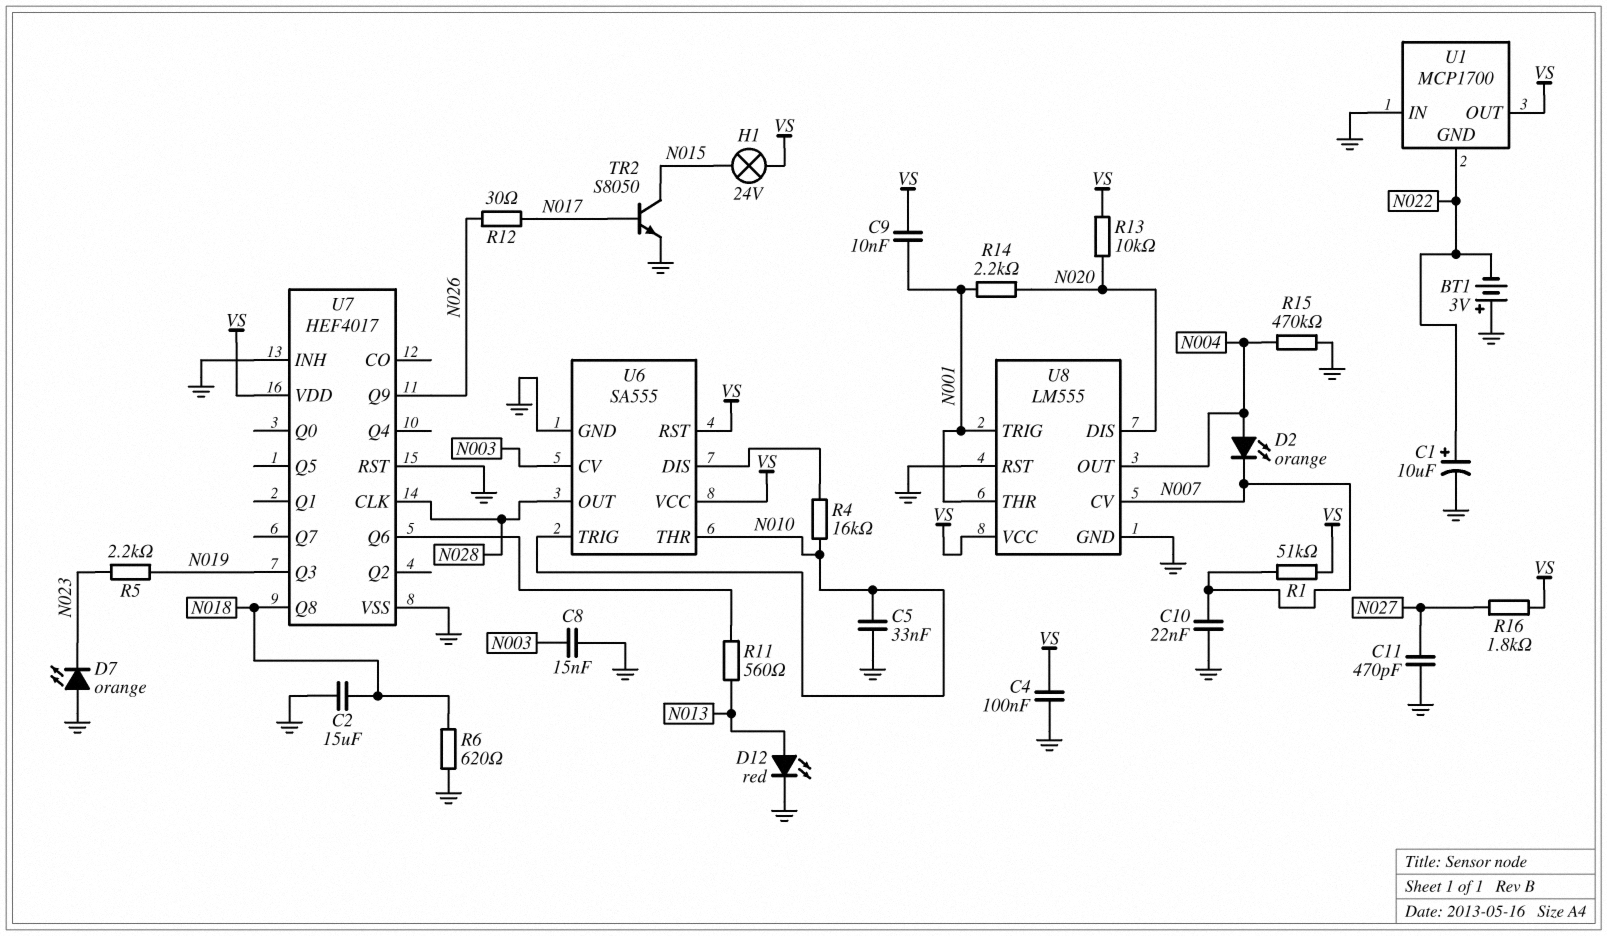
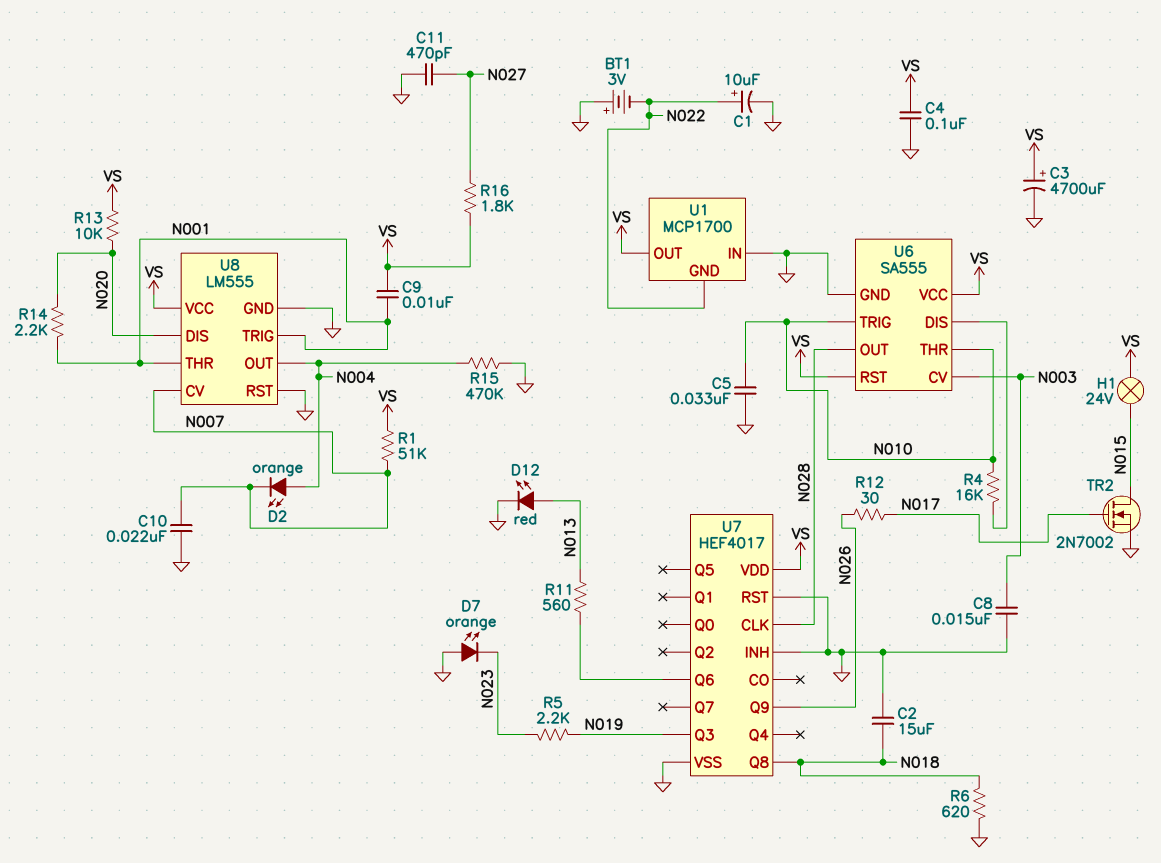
C3: none -> 4700uF (plus VS, minus GND)
TR2: NPN S8050 (B N017, C N015, E GND) -> NMOS 2N7002 (G N017, D N015, S GND)

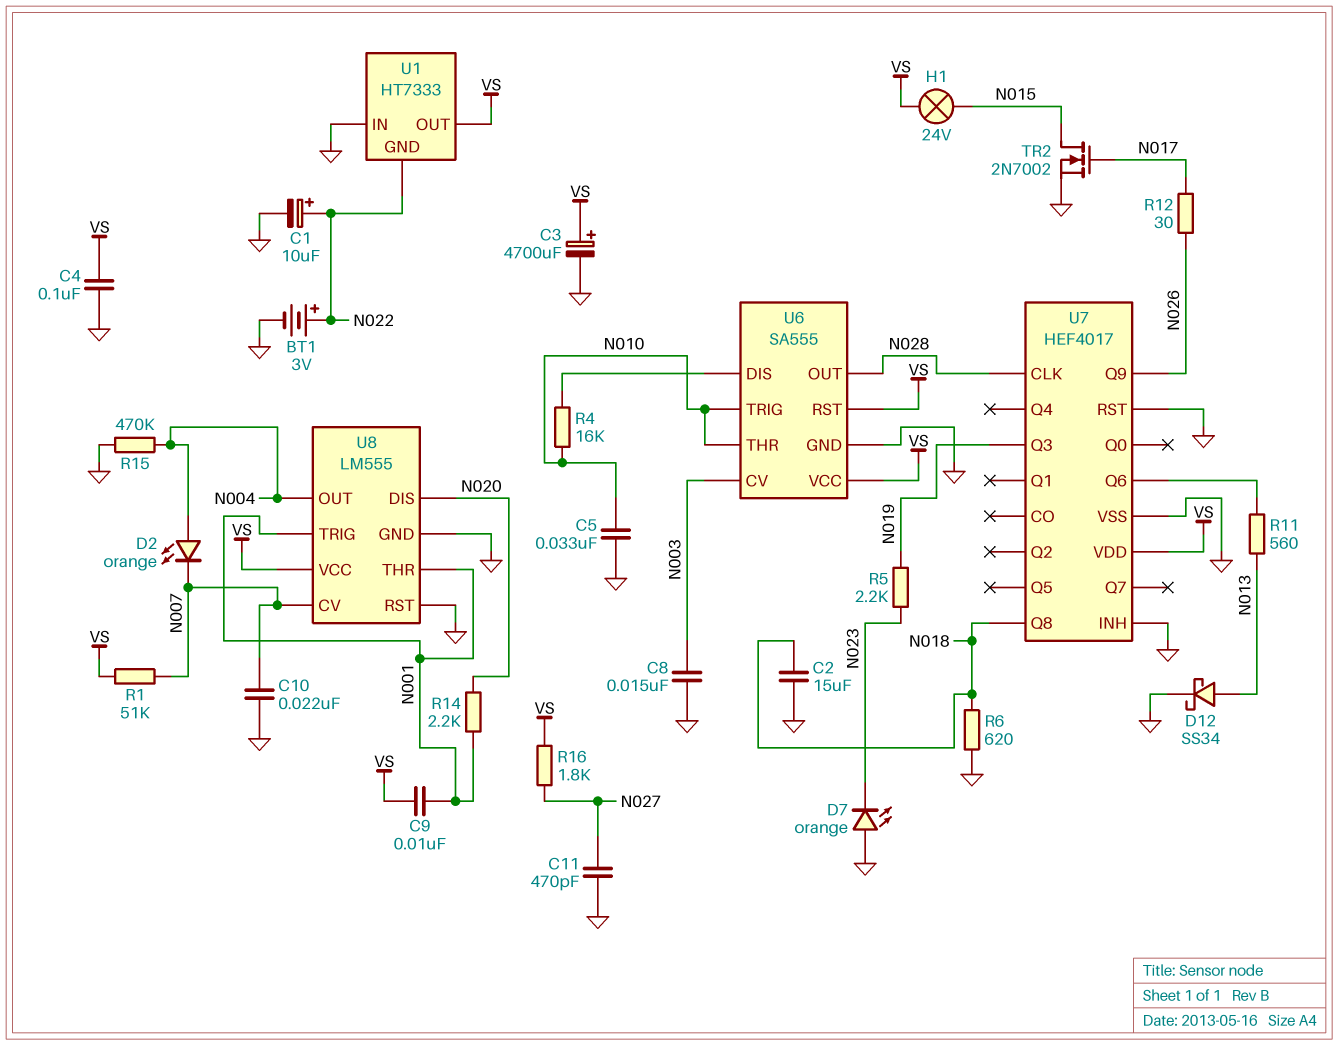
BT1: 3V (plus GND, minus N022) -> 3V (plus N022, minus GND)
D12: LED red (A N013, K GND) -> schottky SS34 (A N013, K GND)
R13: 10k (N020, VS) -> none
U1: MCP1700 -> HT7333

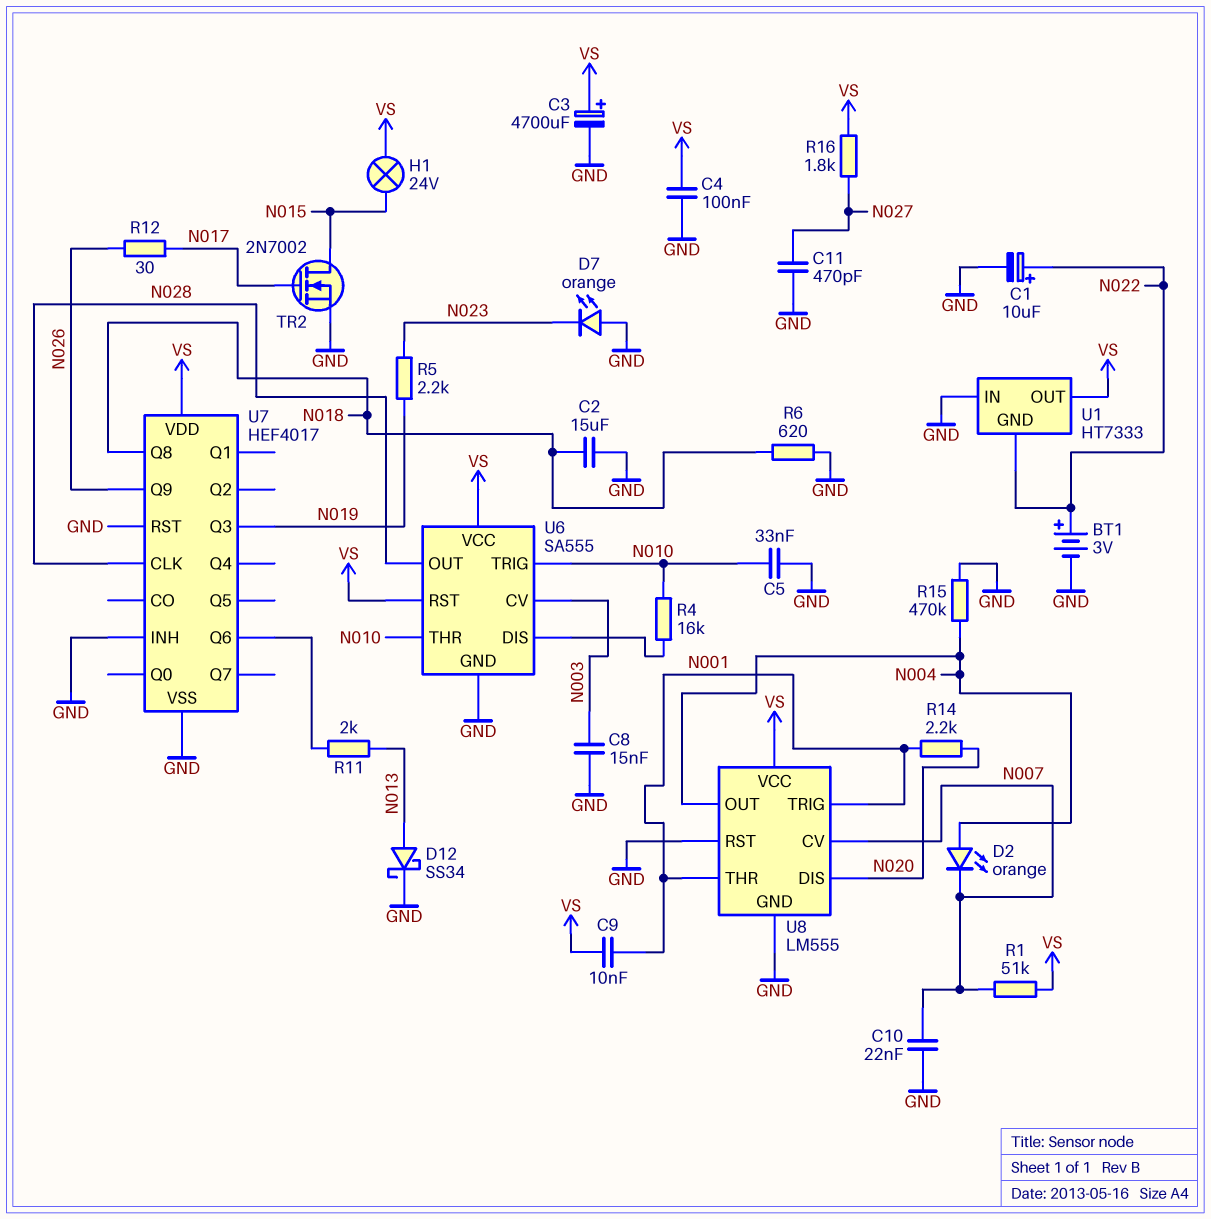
R11: 560 (N013, U7/Q6) -> 2k (N013, U7/Q6)

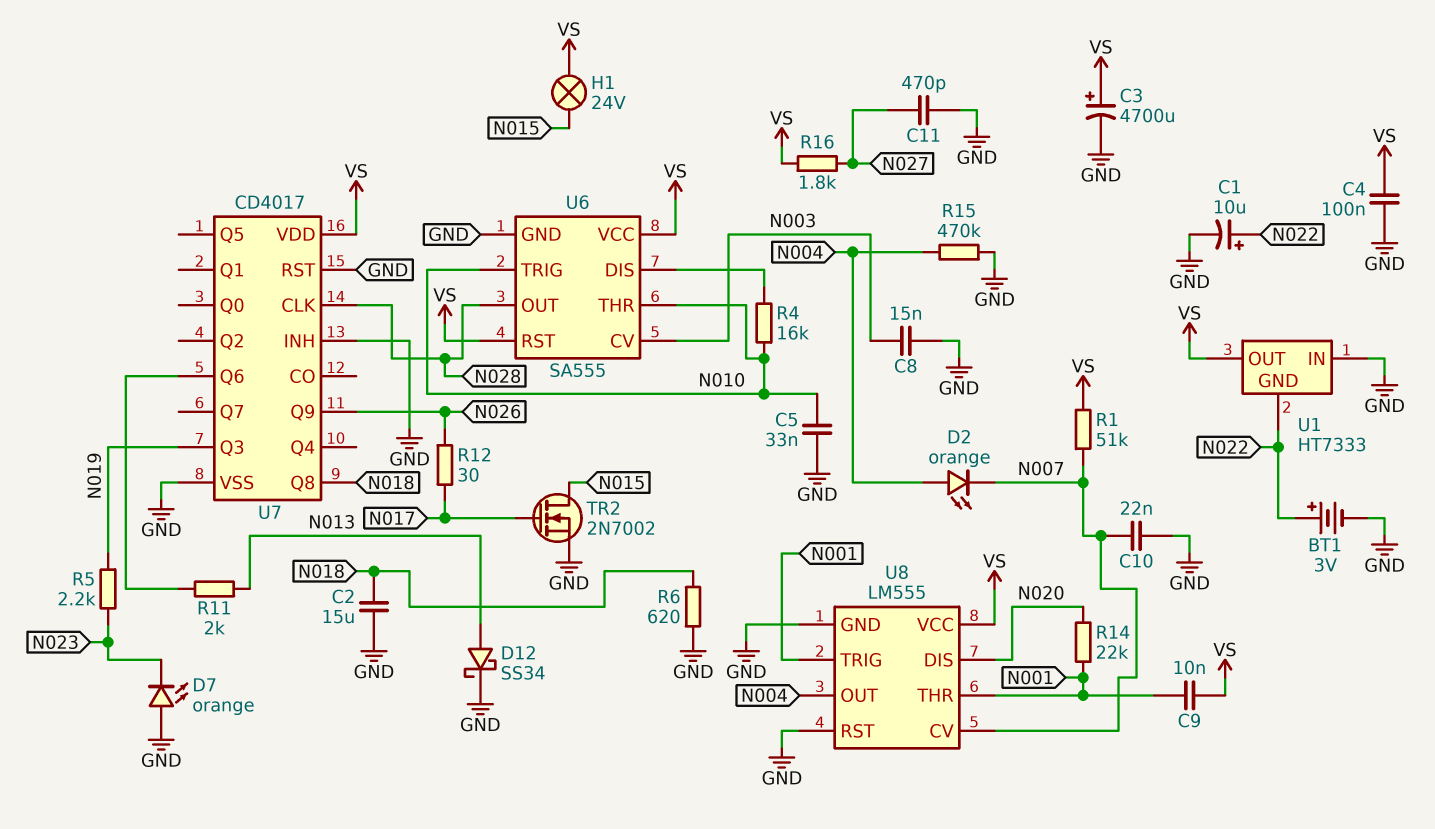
R14: 2.2k (N001, N020) -> 22k (N001, N020)
U7: HEF4017 -> CD4017

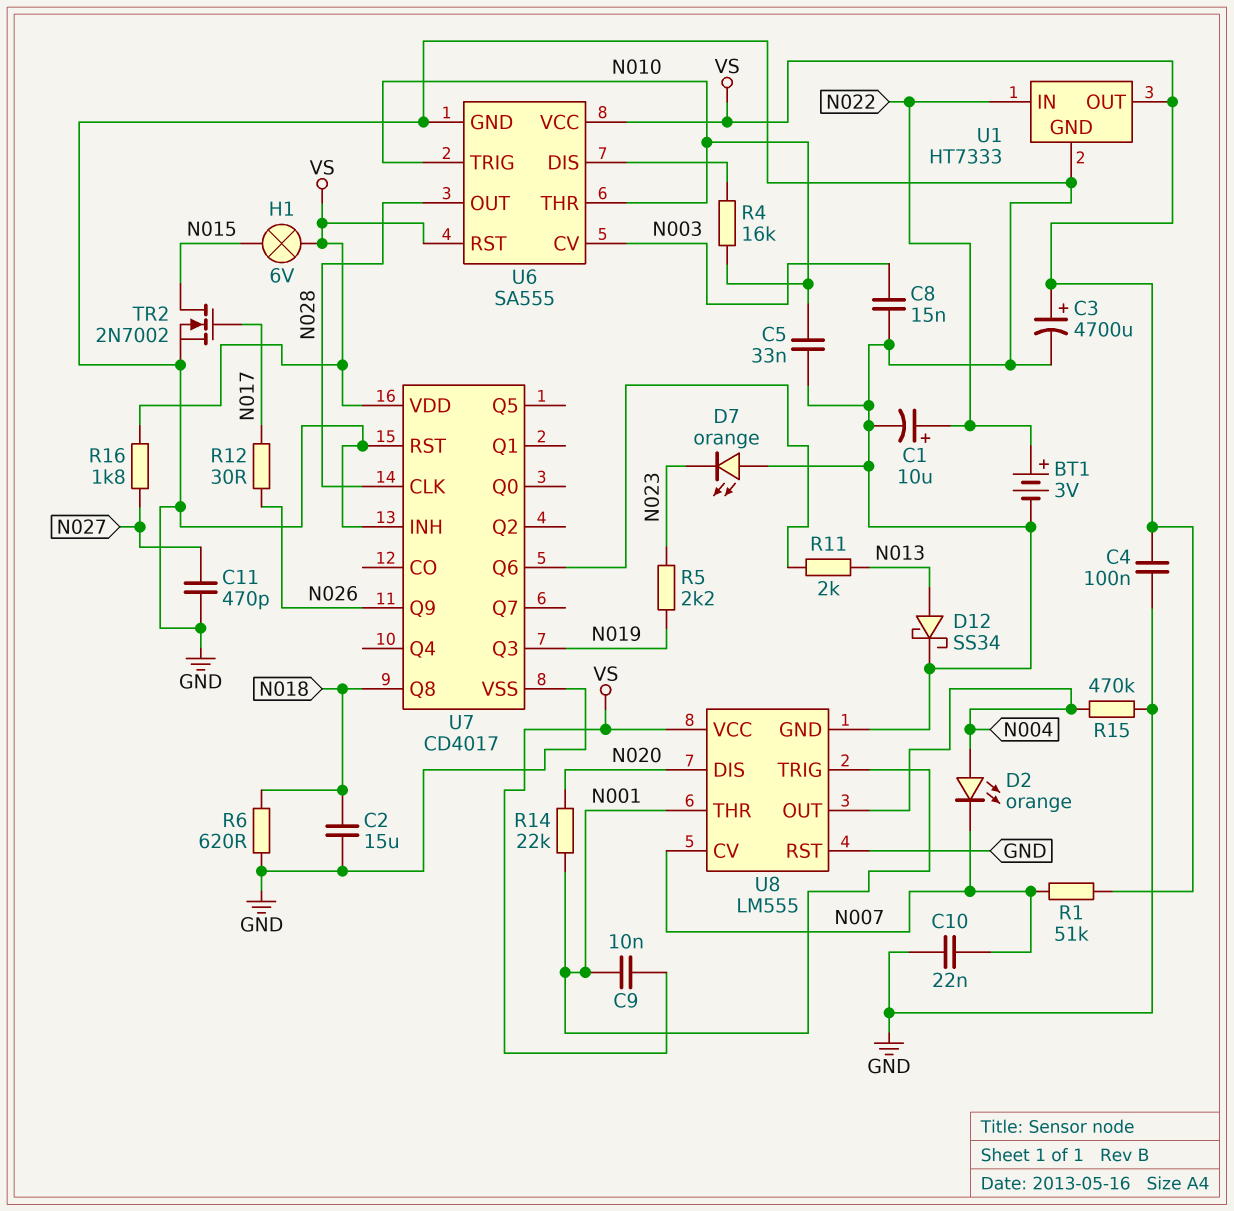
H1: lamp 24V (N015, VS) -> lamp 6V (N015, VS)
U1 pin GND: N022 -> GND
U1 pin IN: GND -> N022

